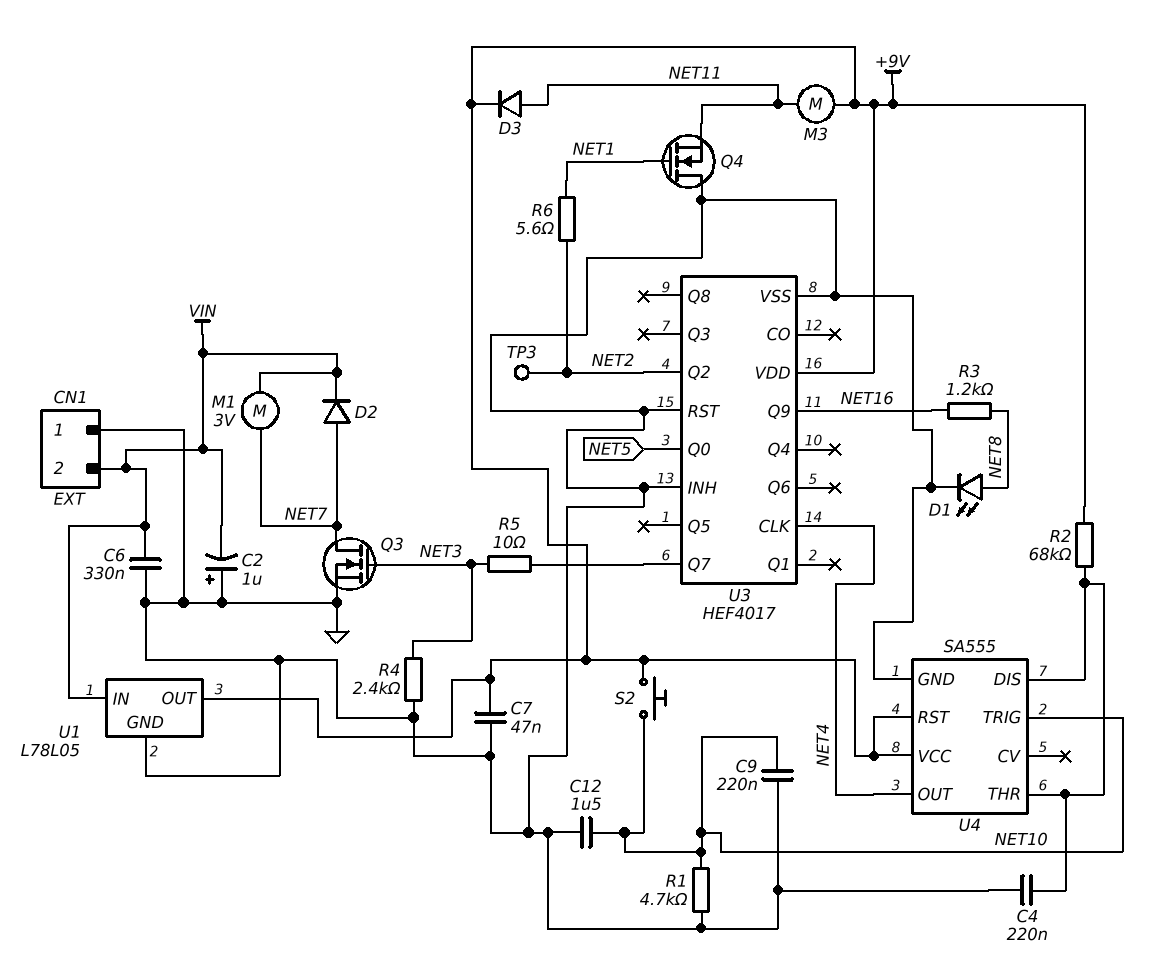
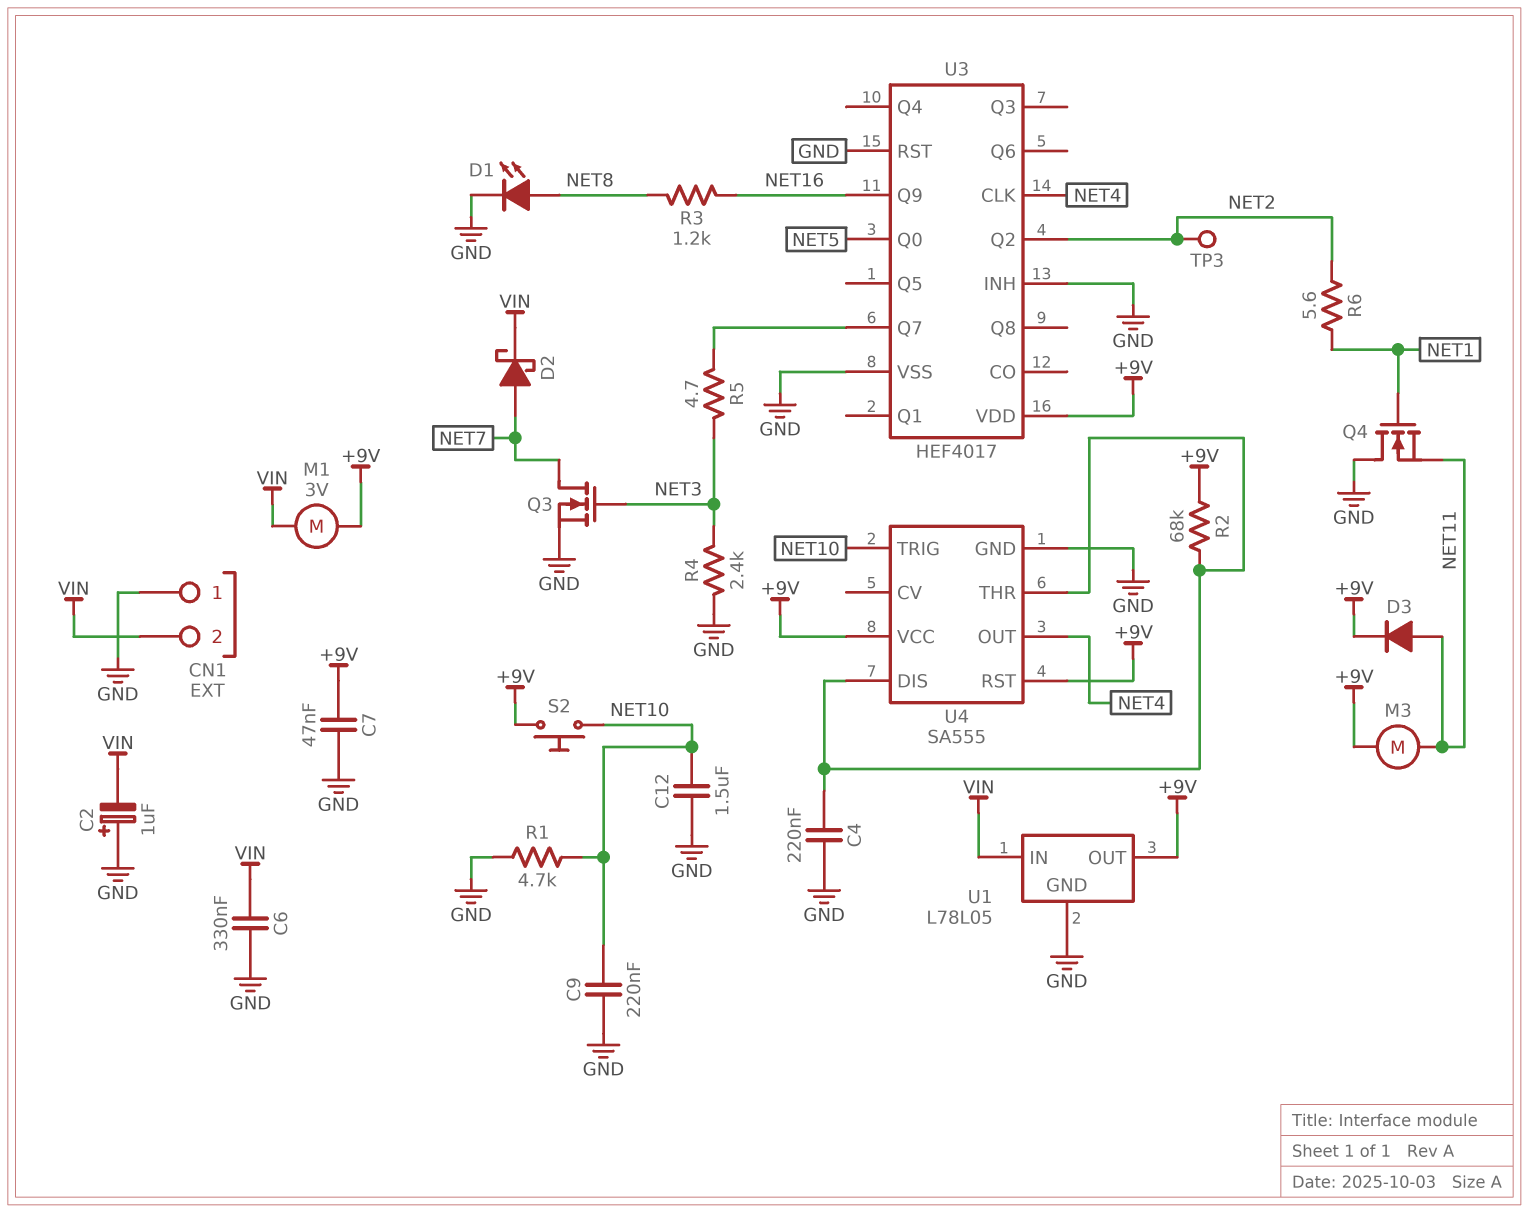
D2: diode (A NET7, K VIN) -> schottky (A NET7, K VIN)
M1: motor 3V (NET7, VIN) -> motor 3V (+9V, VIN)
R5: 10 (NET3, U3/Q7) -> 4.7 (NET3, U3/Q7)

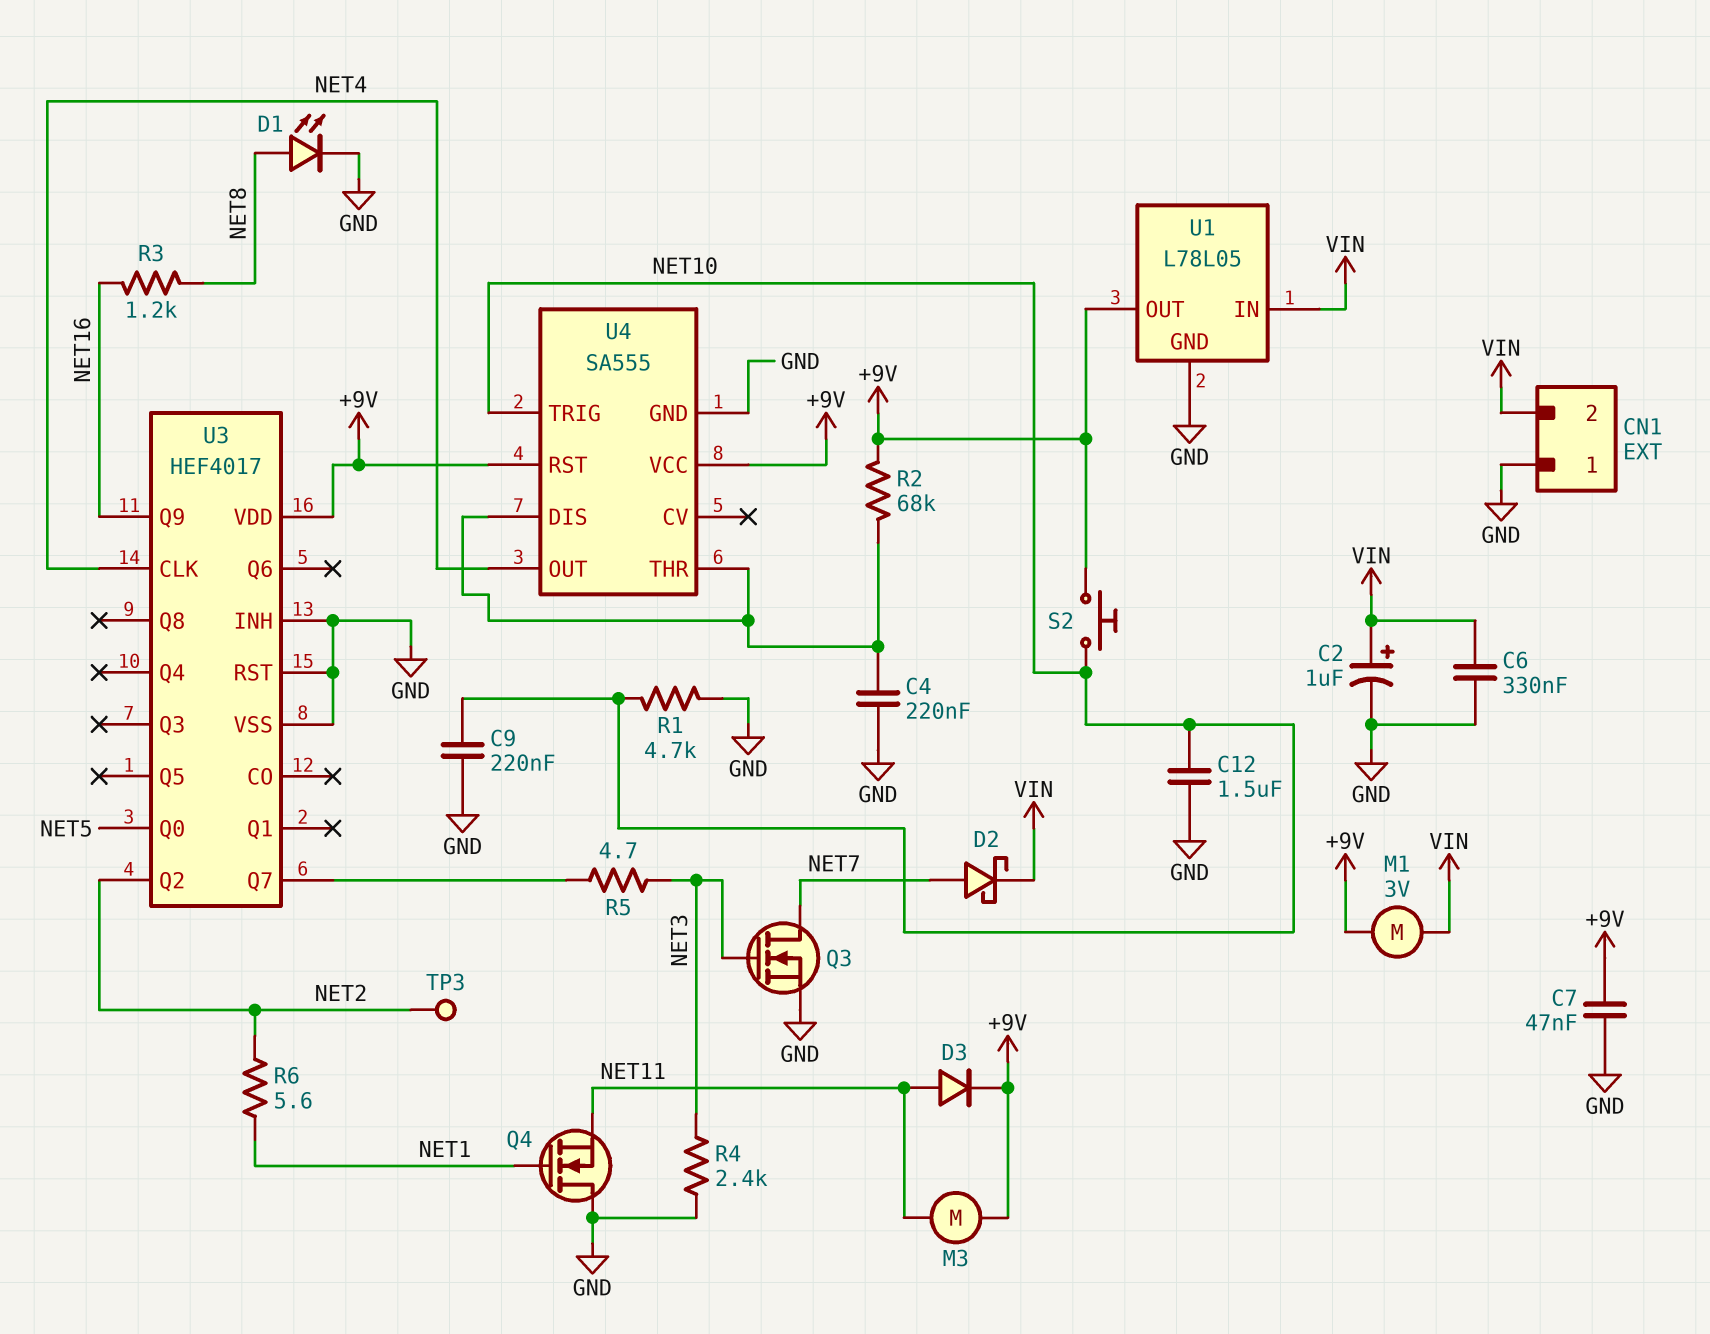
C2: 1uF (plus GND, minus VIN) -> 1uF (plus VIN, minus GND)

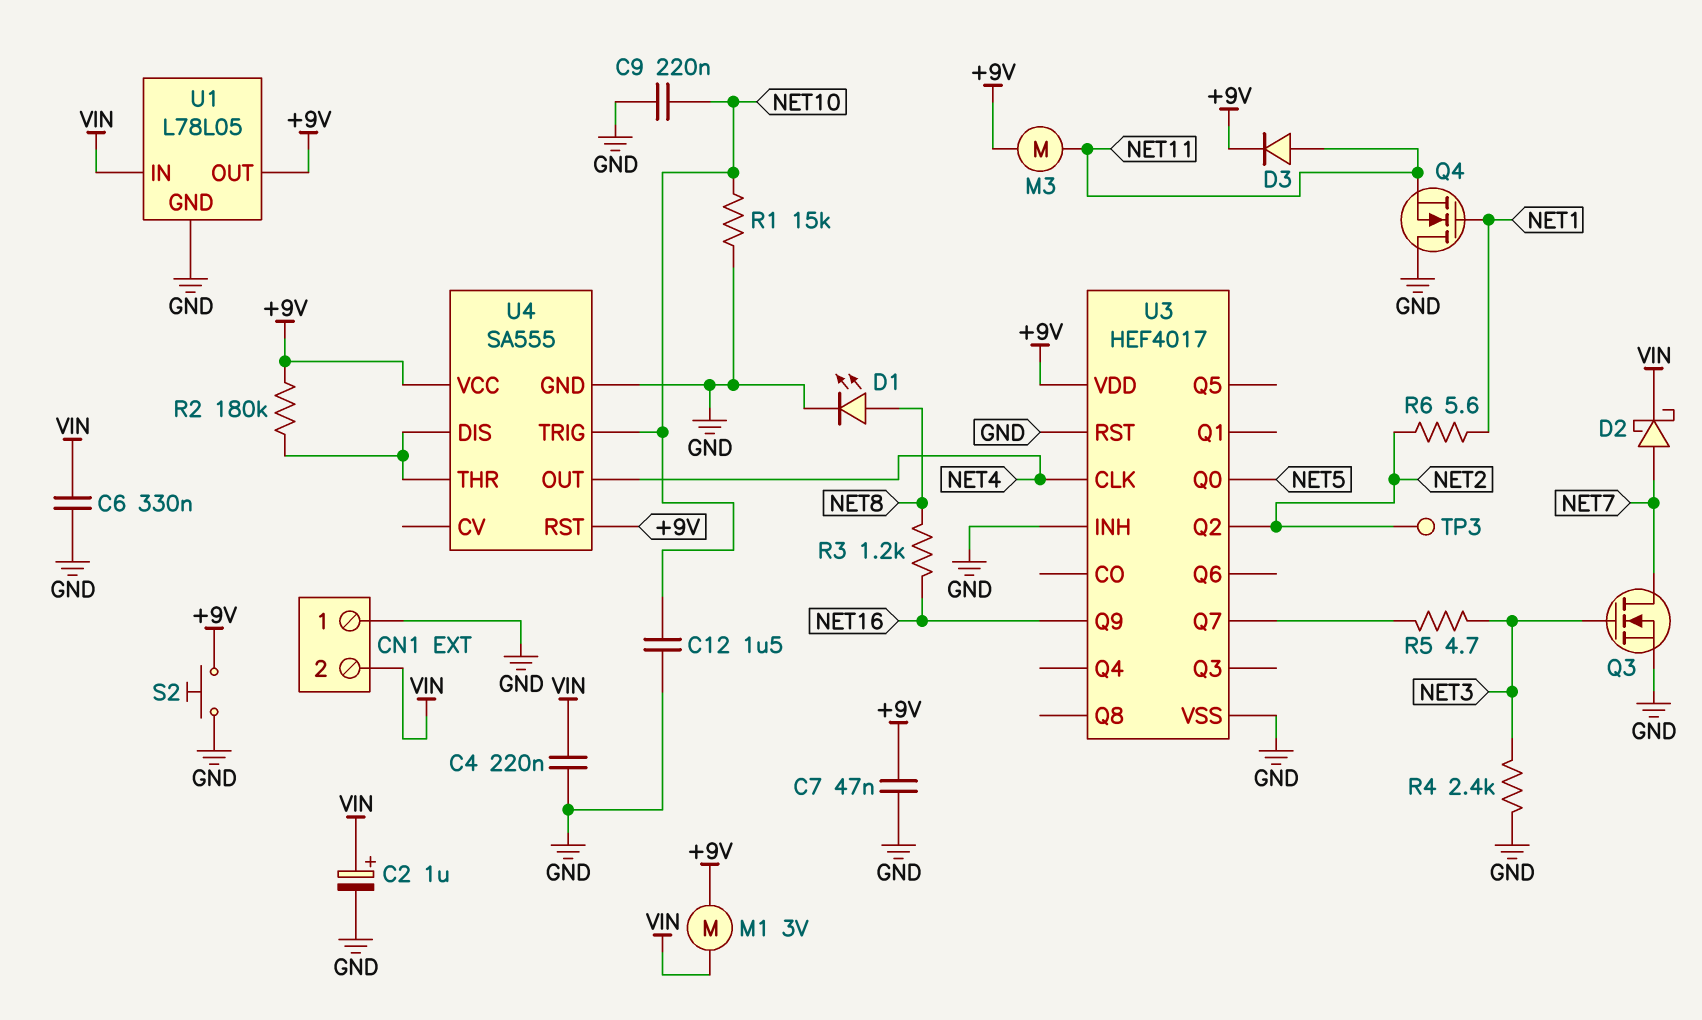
C4: 220nF (GND, U4/DIS) -> 220nF (GND, VIN)
R1: 4.7k (GND, NET10) -> 15k (GND, NET10)
R2: 68k (+9V, U4/DIS) -> 180k (+9V, U4/DIS)
S2: button (+9V, NET10) -> button (+9V, GND)

